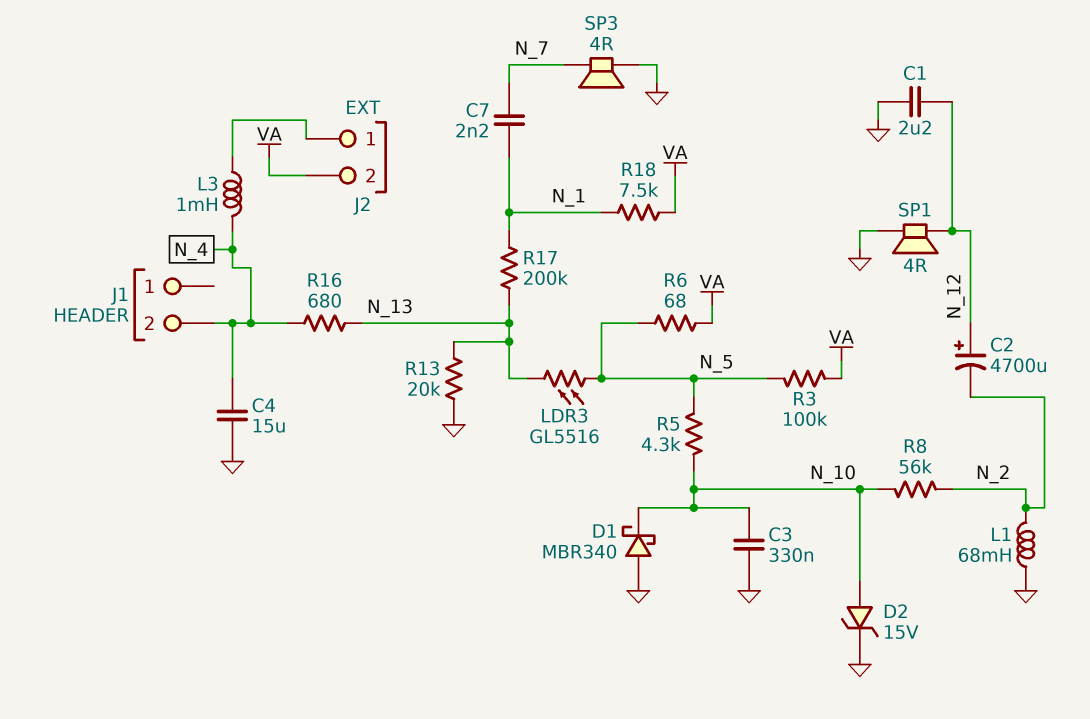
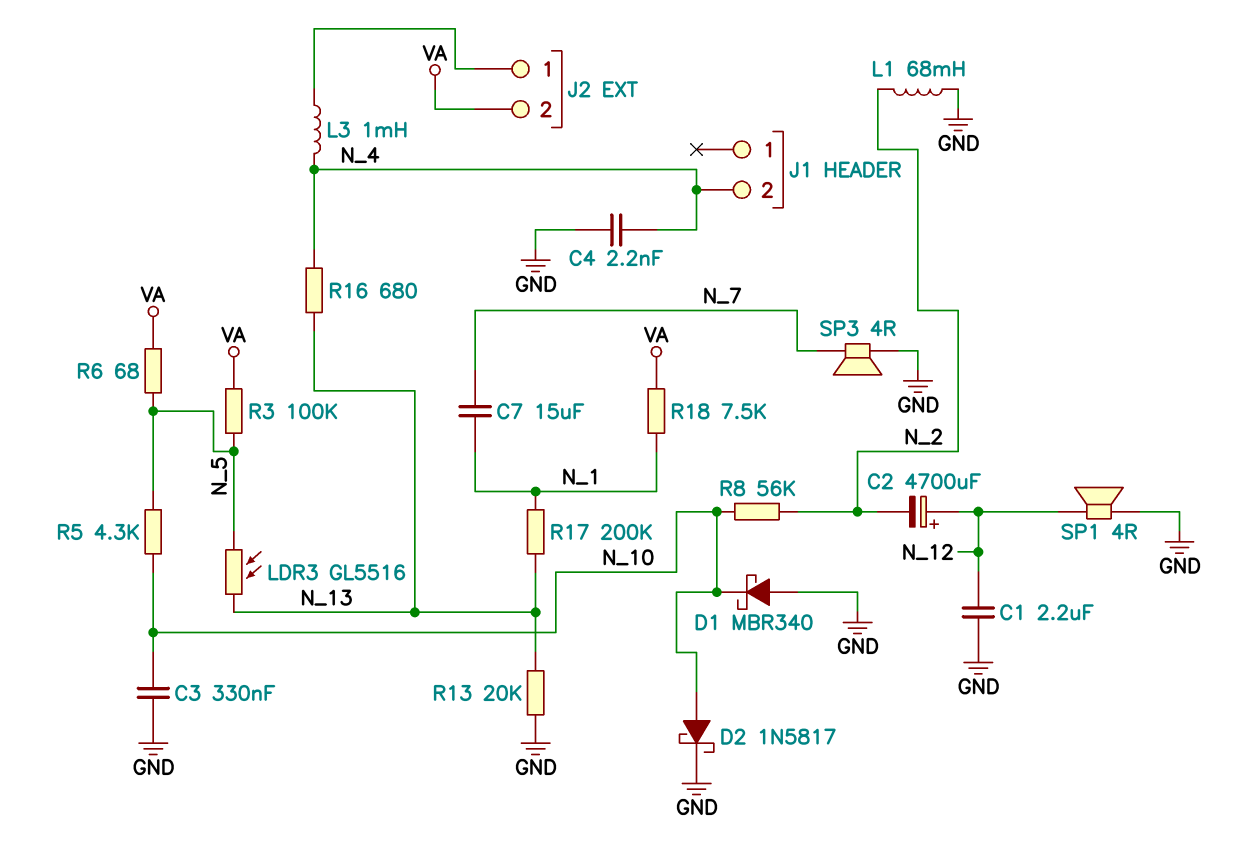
C4: 15uF (GND, N_4) -> 2.2nF (GND, N_4)
C7: 2.2nF (N_1, N_7) -> 15uF (N_1, N_7)
D2: zener 15V (A N_10, K GND) -> schottky 1N5817 (A N_10, K GND)

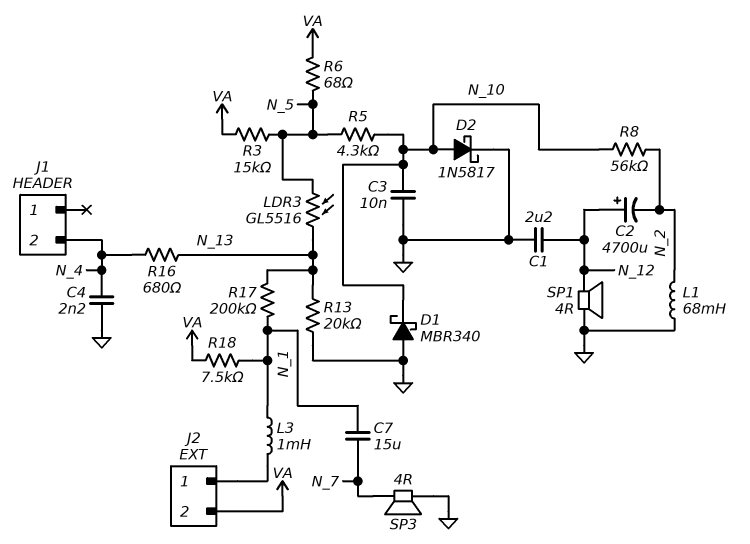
C3: 330nF (GND, N_10) -> 10nF (GND, N_10)
L3: 1mH (J2/1, N_4) -> 1mH (J2/1, N_1)
R3: 100k (N_5, VA) -> 15k (N_5, VA)

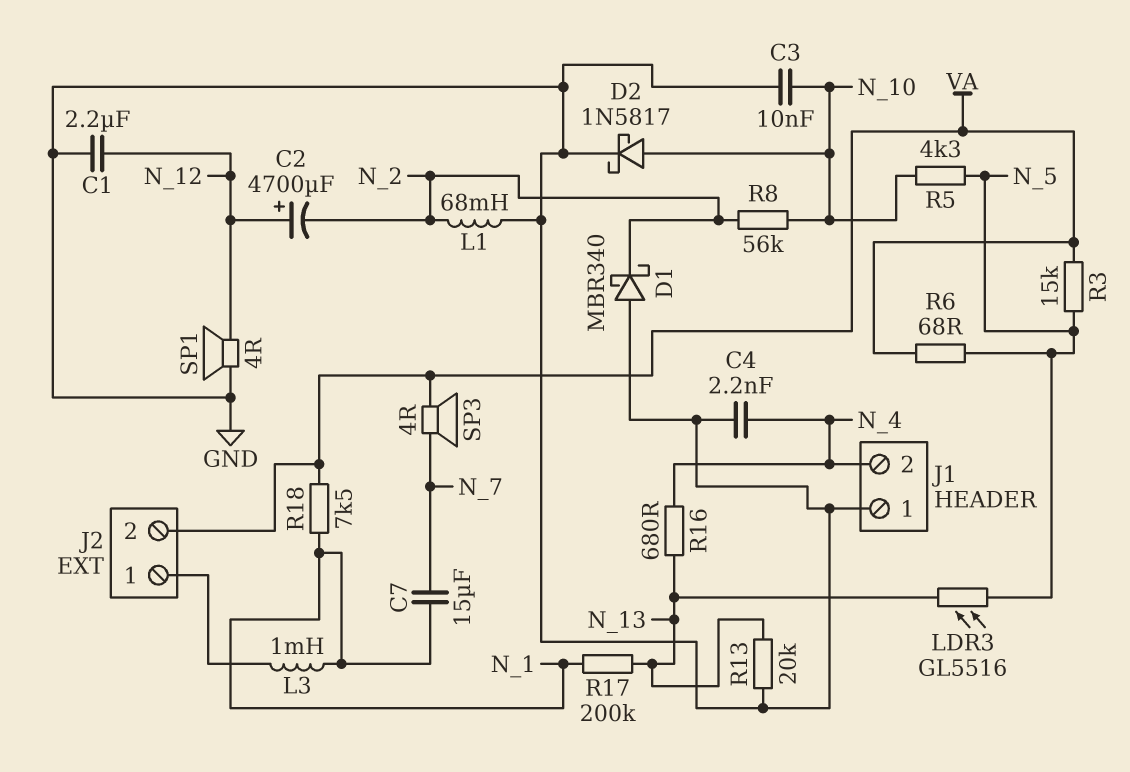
D1: schottky MBR340 (A GND, K N_10) -> schottky MBR340 (A GND, K N_2)
J1 pin 1: none -> GND
SP3: speaker 4R (GND, N_7) -> speaker 4R (N_7, VA)

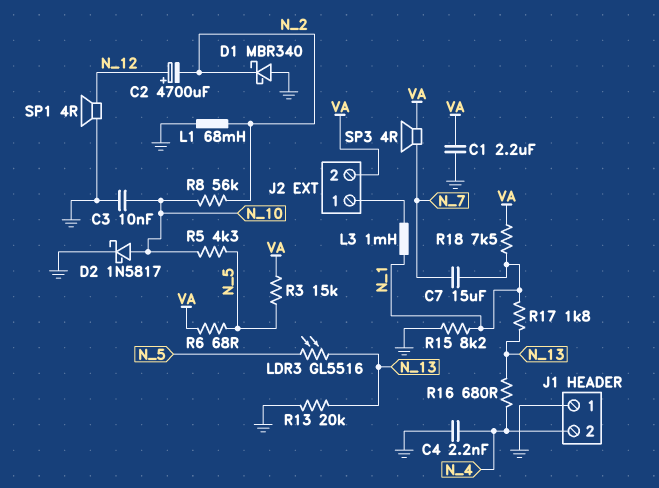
C1: 2.2uF (GND, N_12) -> 2.2uF (GND, VA)
R15: none -> 8.2k (GND, N_1)
R17: 200k (N_1, N_13) -> 1.8k (N_1, N_13)

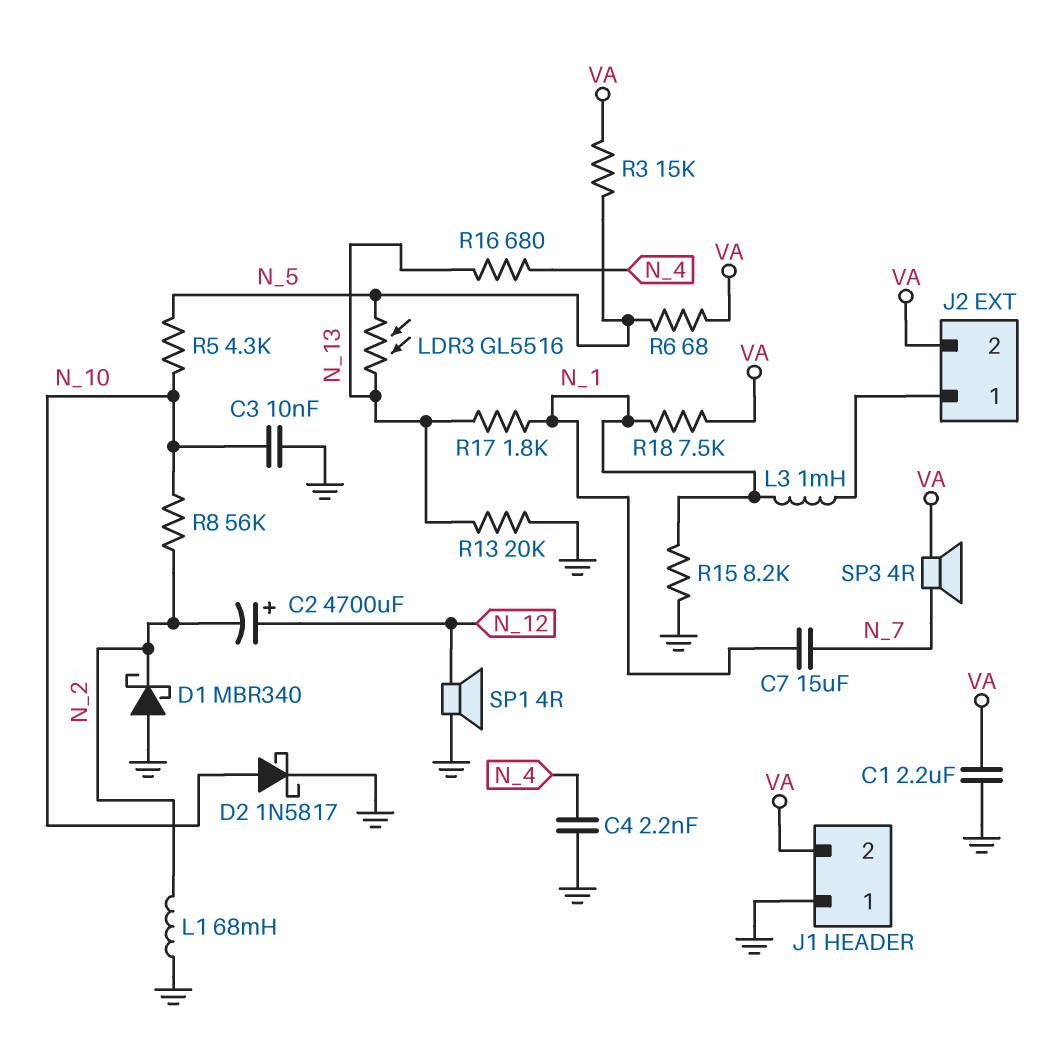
J1 pin 2: N_4 -> VA

